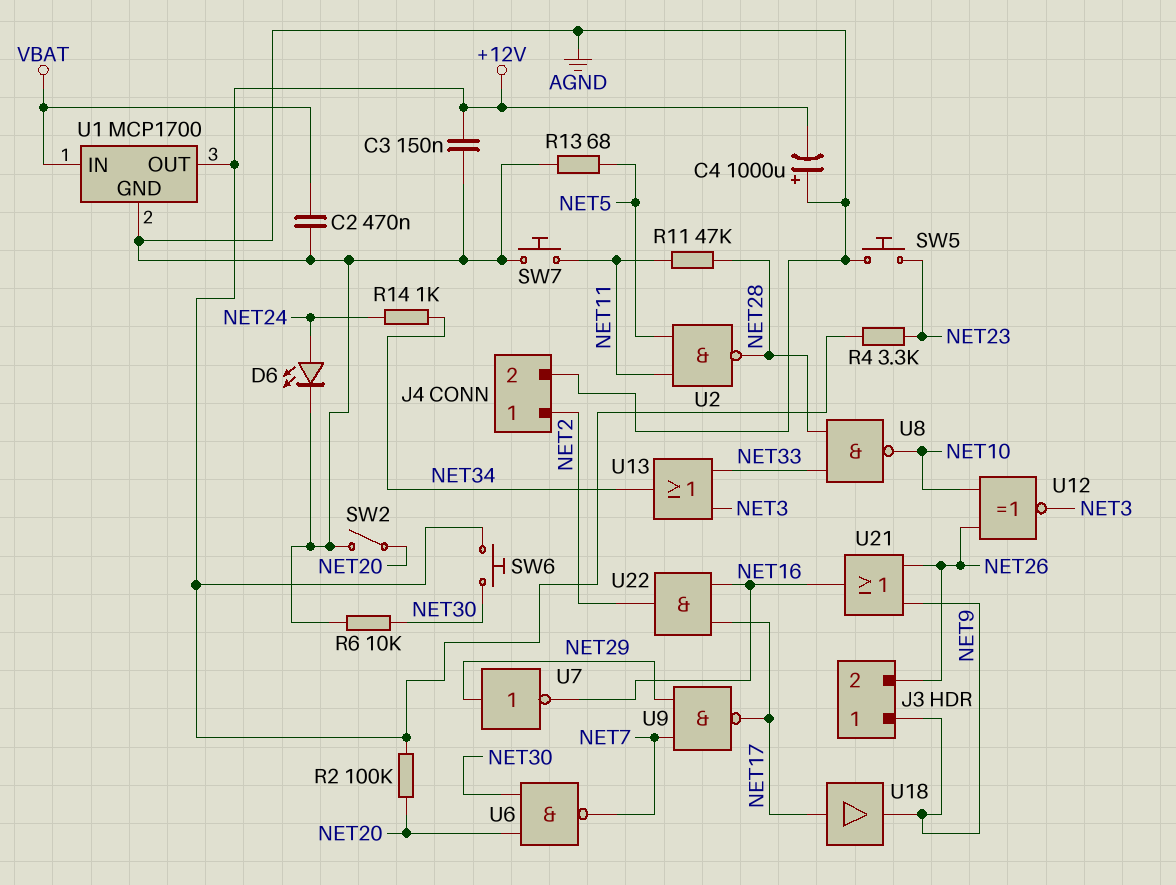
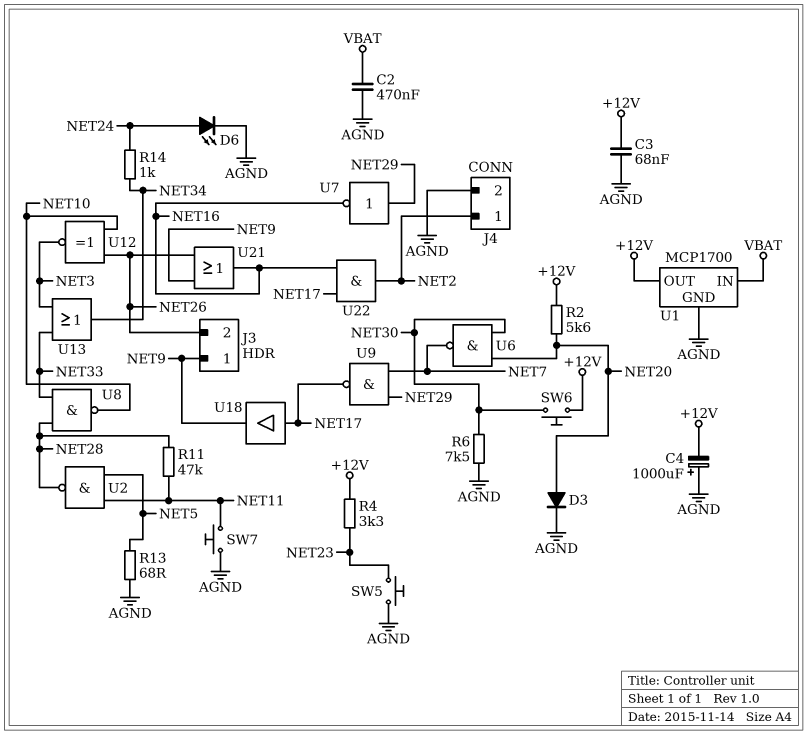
C3: 150nF (+12V, AGND) -> 68nF (+12V, AGND)
D3: none -> diode (A NET20, K AGND)
R2: 100k (+12V, NET20) -> 5.6k (+12V, NET20)
R6: 10k (AGND, NET30) -> 7.5k (AGND, NET30)
SW2: switch (AGND, NET20) -> none

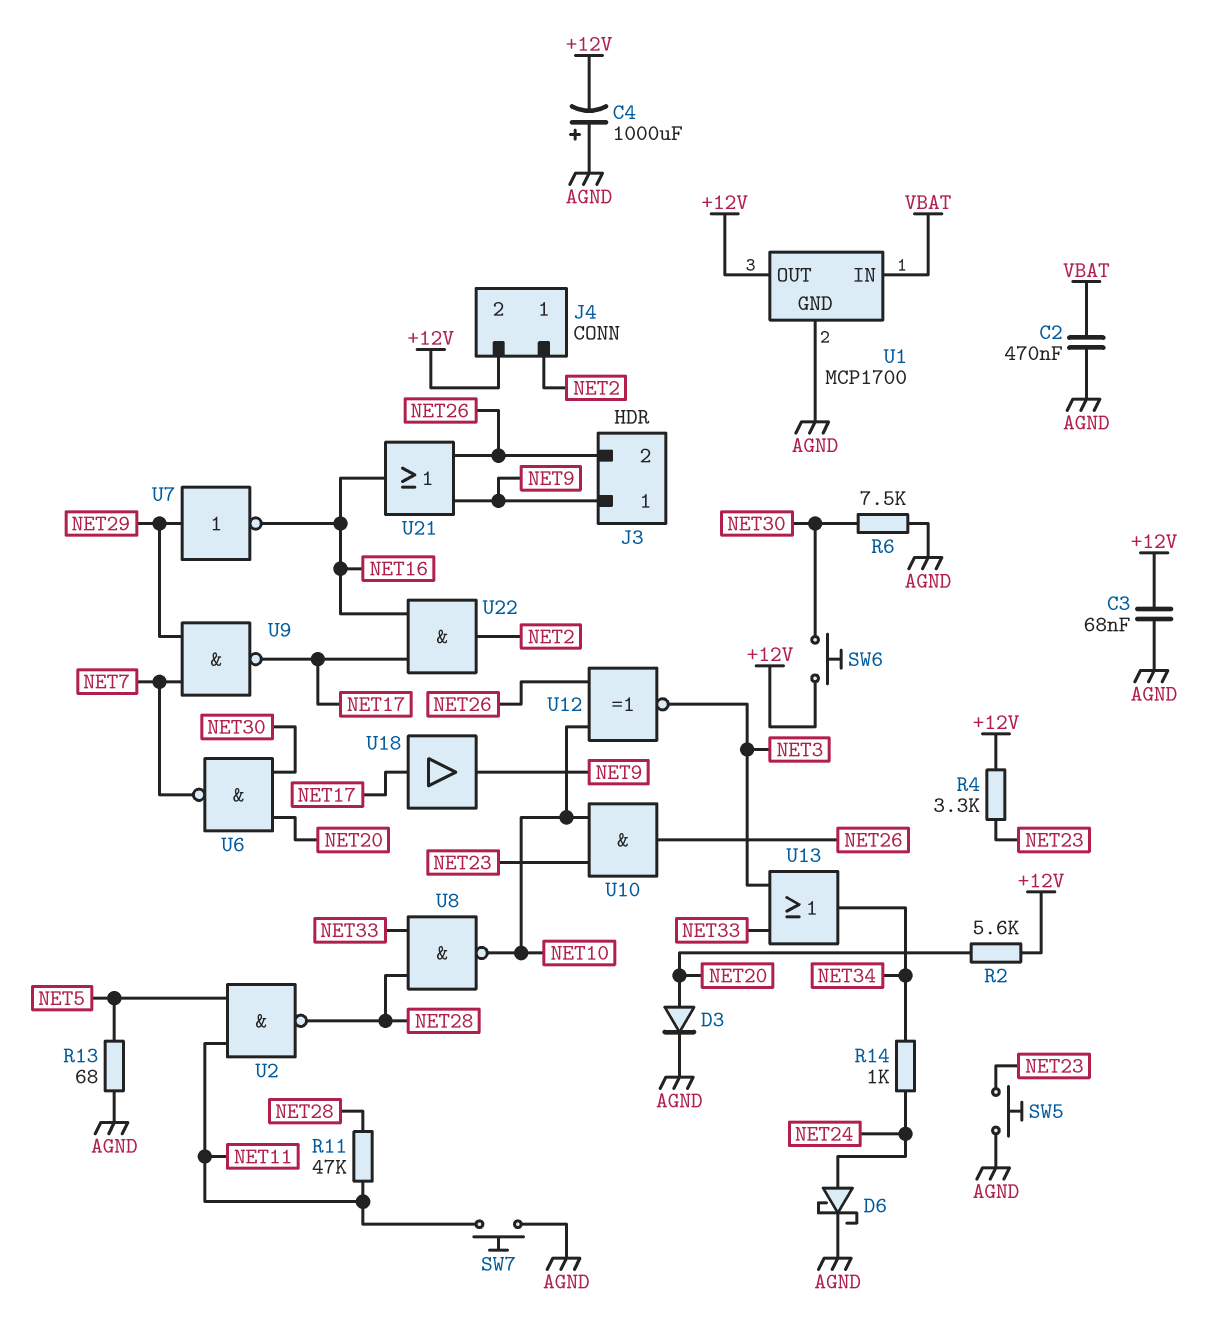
D6: LED (A NET24, K AGND) -> schottky (A NET24, K AGND)
J4 pin 2: AGND -> +12V
U10: none -> AND (in NET10, in NET23, out NET26)

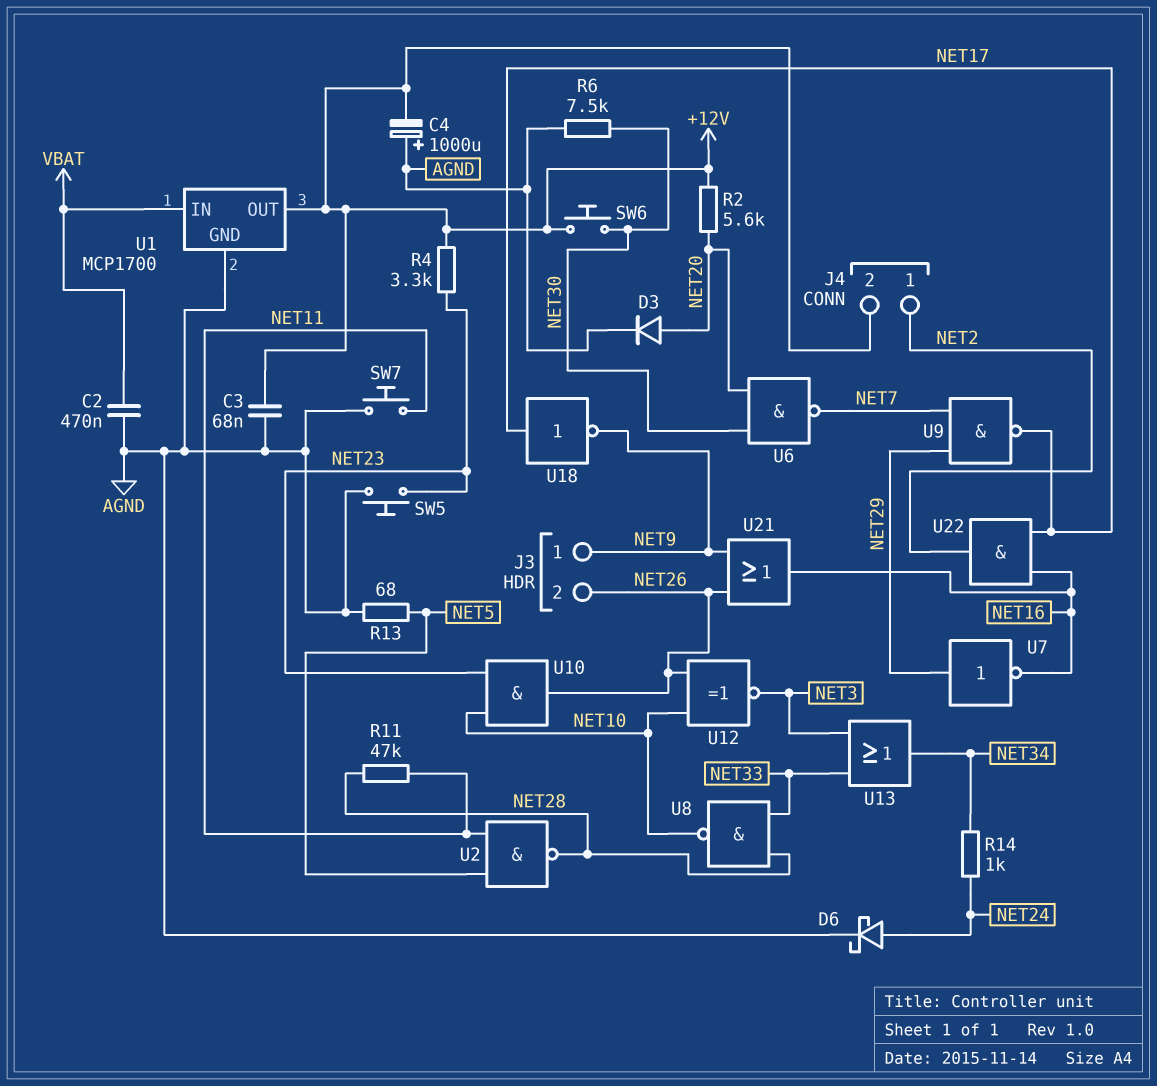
U18: buffer (in NET17, out NET9) -> NOT (in NET17, out NET9)

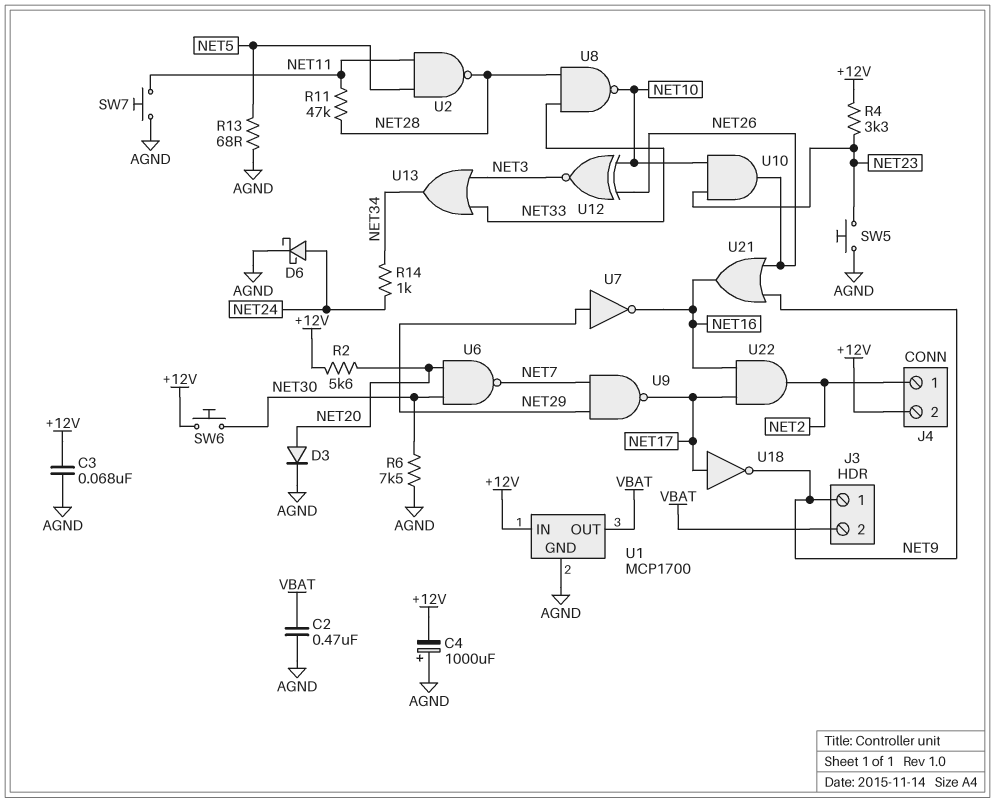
J3 pin 2: NET26 -> VBAT
U1 pin IN: VBAT -> +12V
U1 pin OUT: +12V -> VBAT

